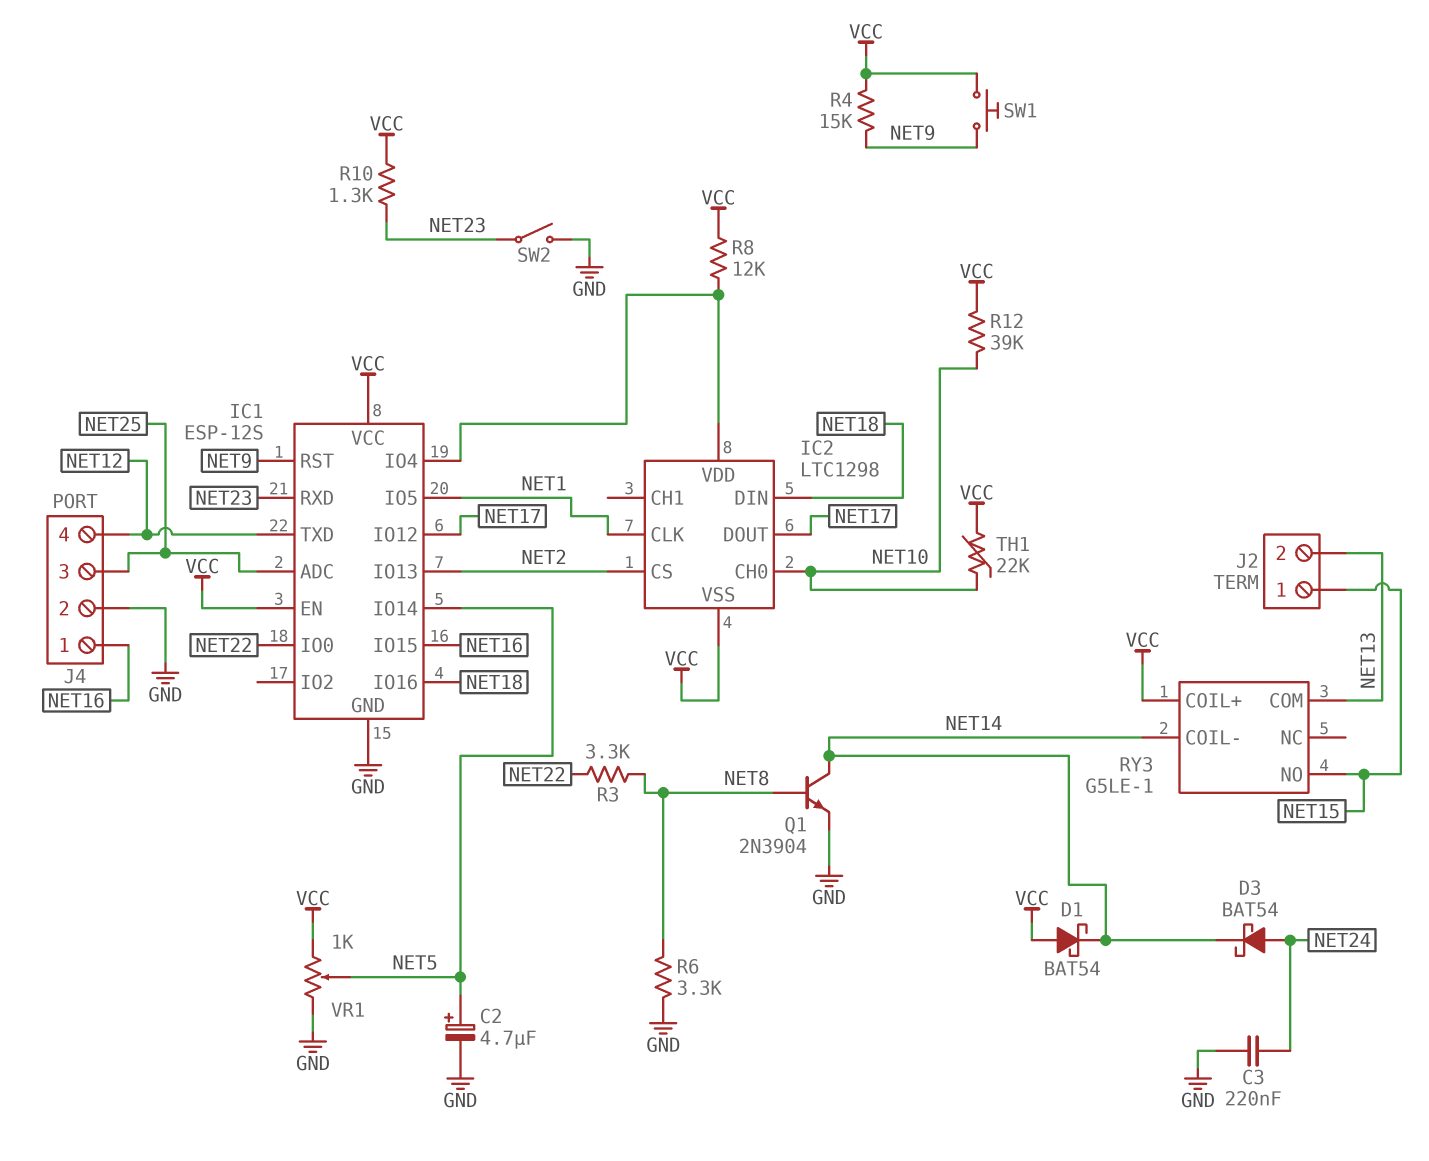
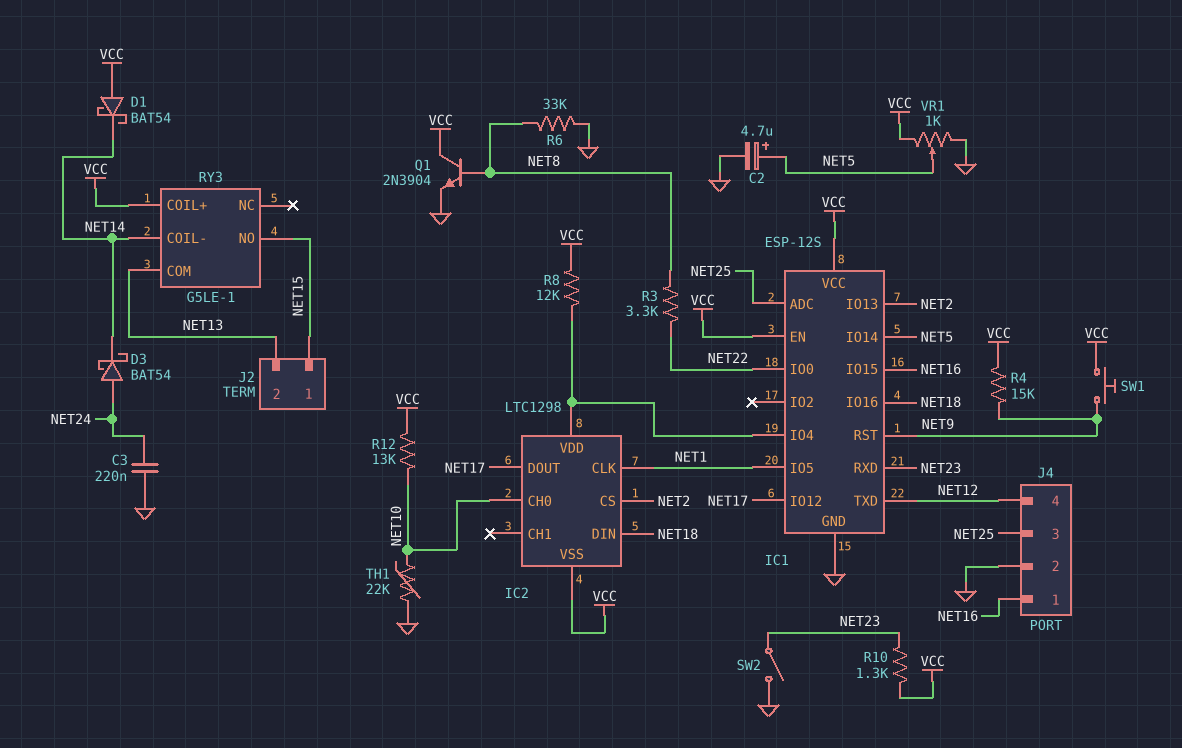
Q1: NPN 2N3904 (B NET8, C NET14, E GND) -> NPN 2N3904 (B NET8, C VCC, E GND)
R6: 3.3k (GND, NET8) -> 33k (GND, NET8)
R12: 39k (NET10, VCC) -> 13k (NET10, VCC)
TH1: 22k (NET10, VCC) -> 22k (GND, NET10)

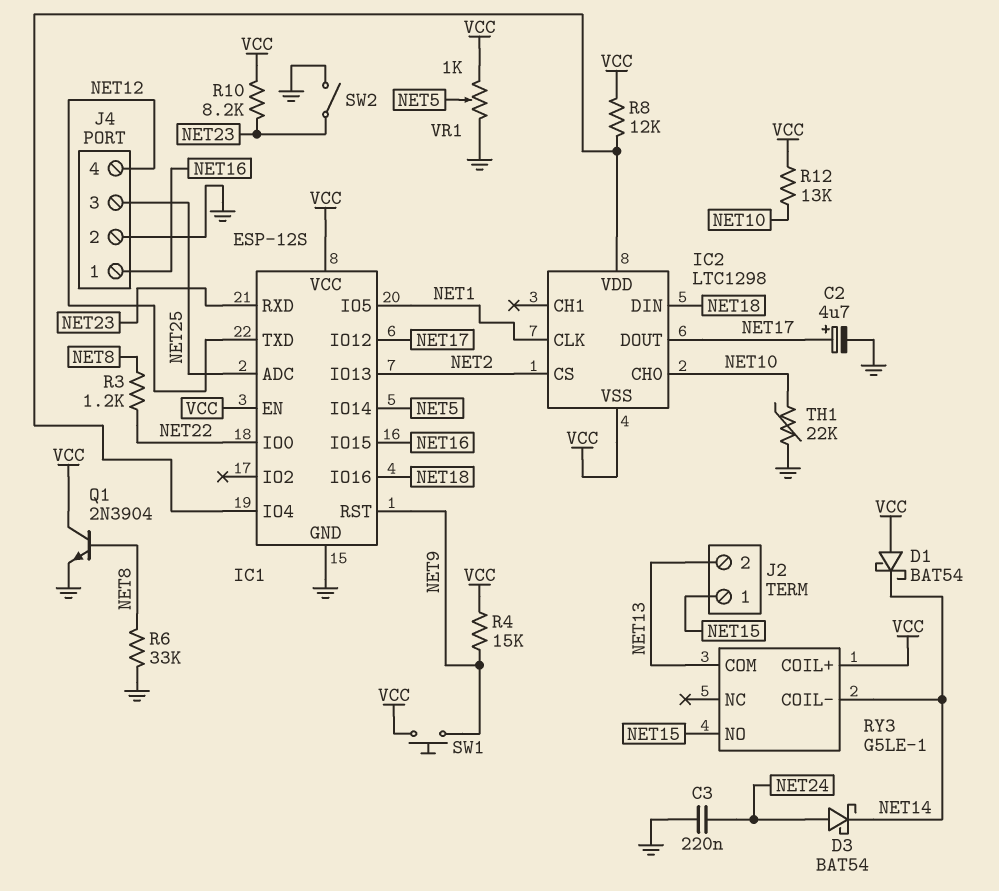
C2: 4.7uF (plus NET5, minus GND) -> 4.7uF (plus NET17, minus GND)
R3: 3.3k (NET8, NET22) -> 1.2k (NET8, NET22)
R10: 1.3k (NET23, VCC) -> 8.2k (NET23, VCC)

